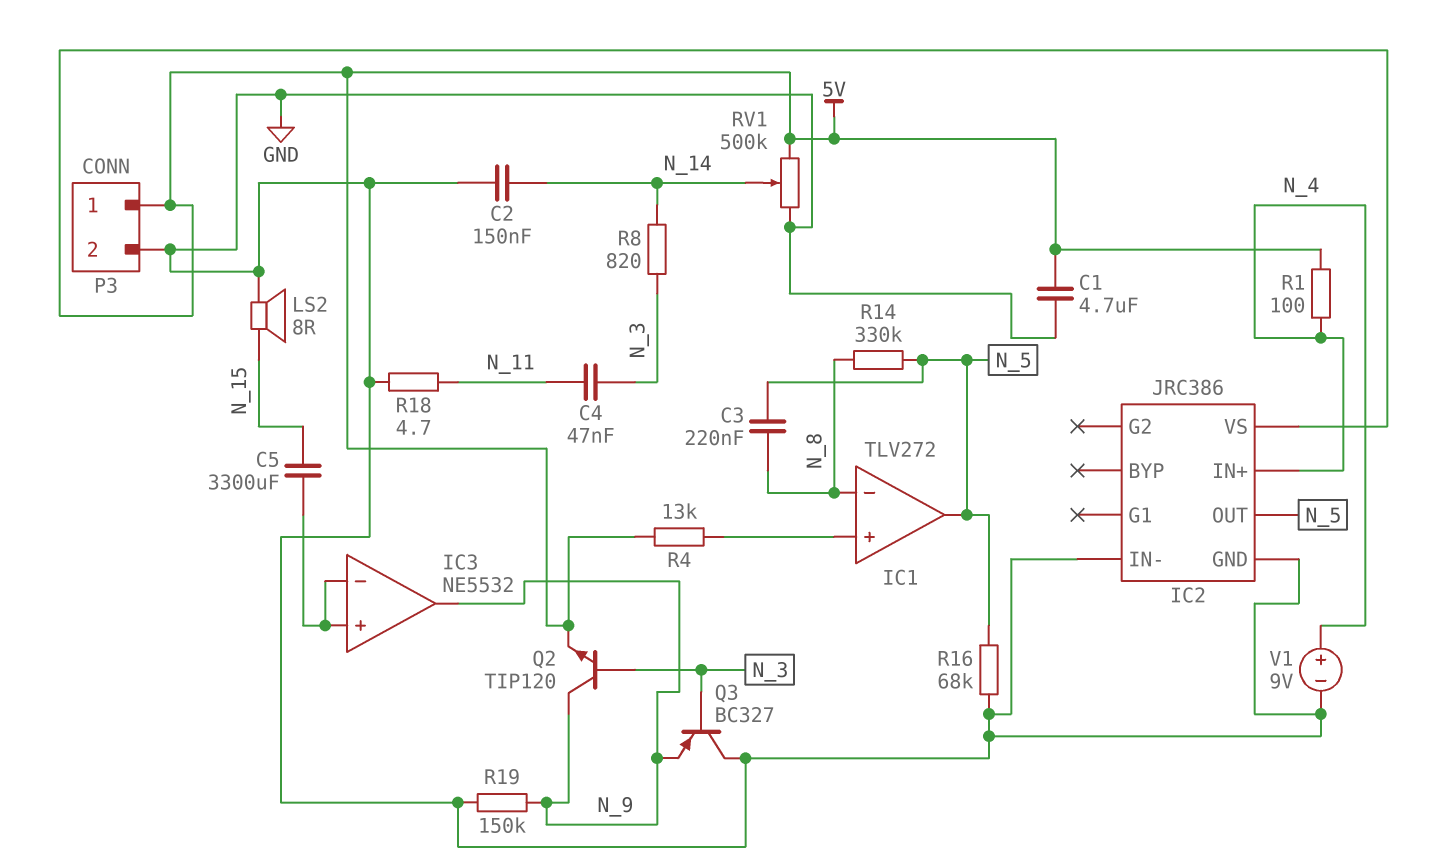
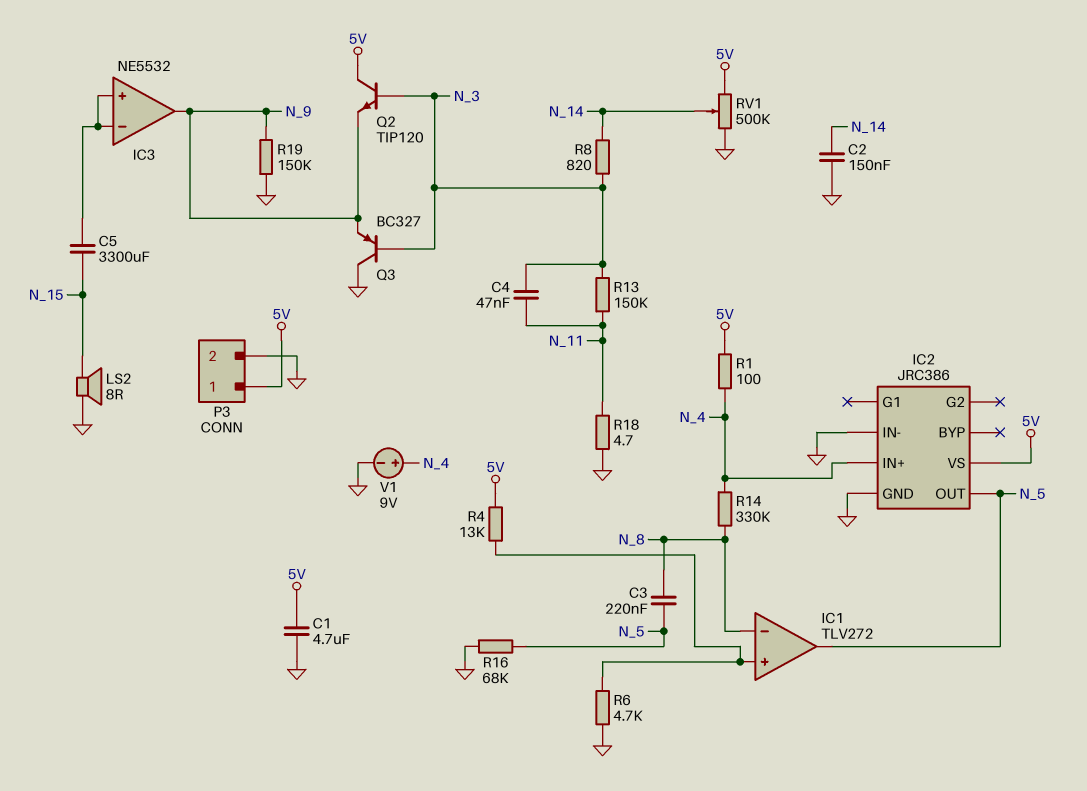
Q2: NPN TIP120 (B N_3, C N_9, E 5V) -> NPN TIP120 (B N_3, C 5V, E N_9)
R6: none -> 4.7k (GND, IC1/in+)
R13: none -> 150k (N_3, N_11)
R14: 330k (N_5, N_8) -> 330k (N_4, N_8)

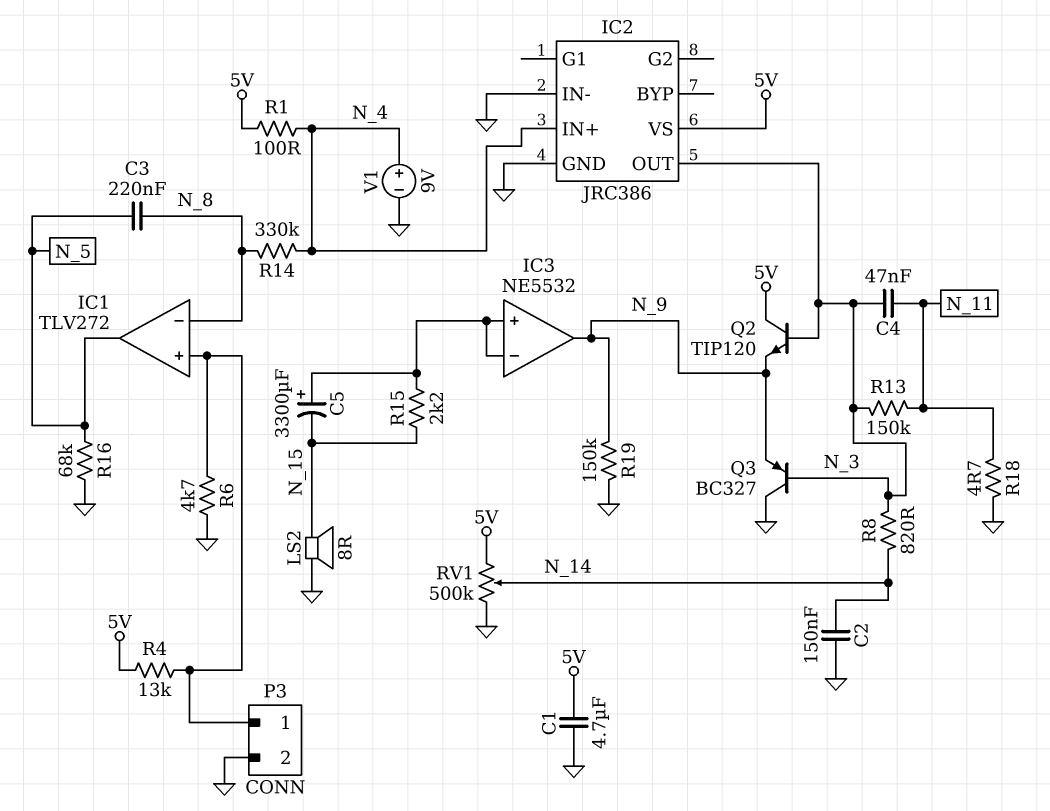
C5: 3300uF (IC3/in+, N_15) -> 3300uF (plus IC3/in+, minus N_15)
IC2 pin OUT: N_5 -> N_3
P3 pin 1: 5V -> IC1/in+
R15: none -> 2.2k (IC3/in+, N_15)

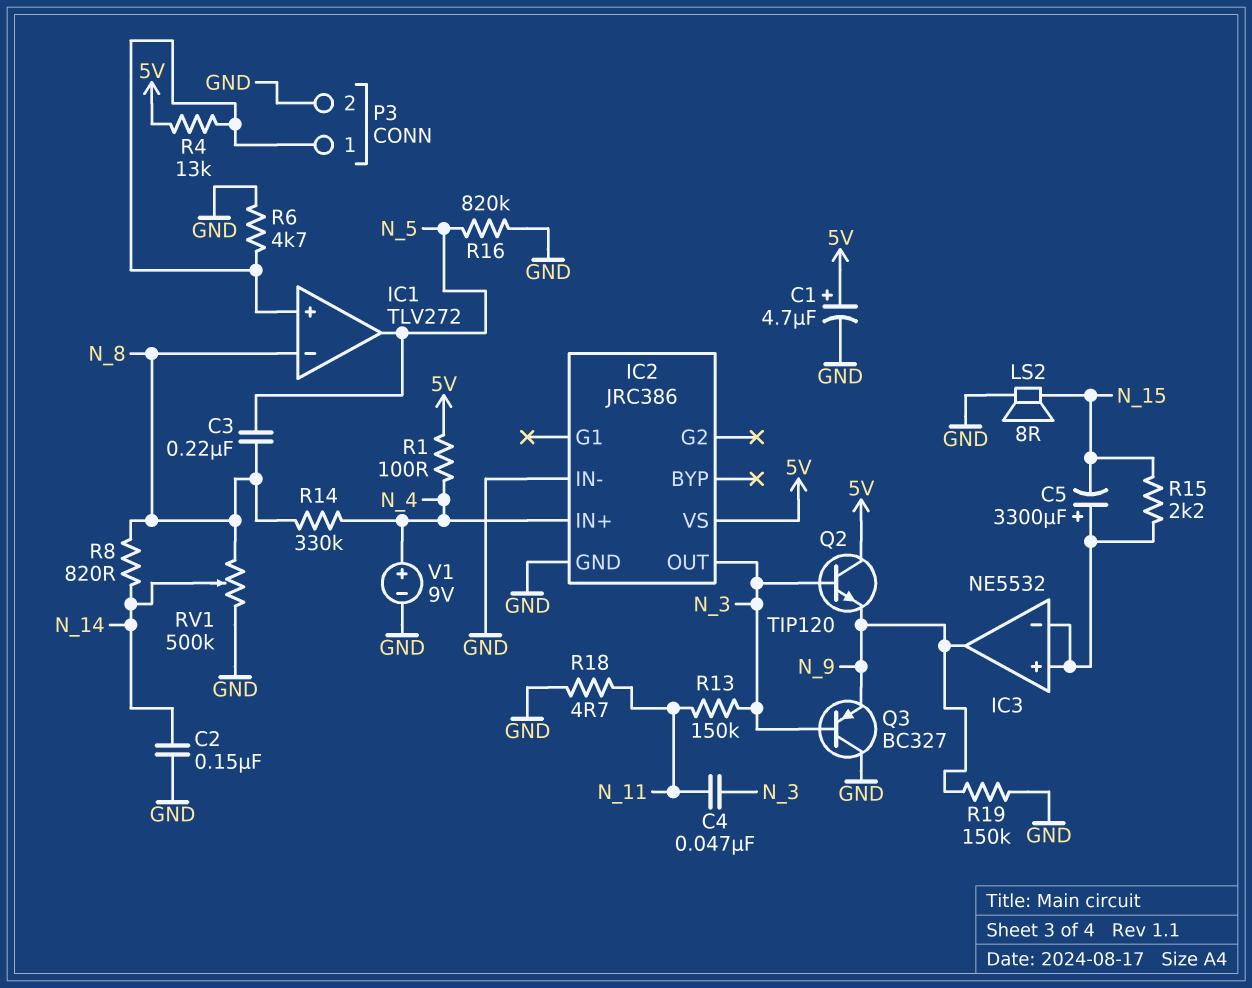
C1: 4.7uF (5V, GND) -> 4.7uF (plus 5V, minus GND)
R8: 820 (N_3, N_14) -> 820 (N_8, N_14)
R16: 68k (GND, N_5) -> 820k (GND, N_5)
RV1: 500k (5V, GND, wiper N_14) -> 500k (GND, N_8, wiper N_14)

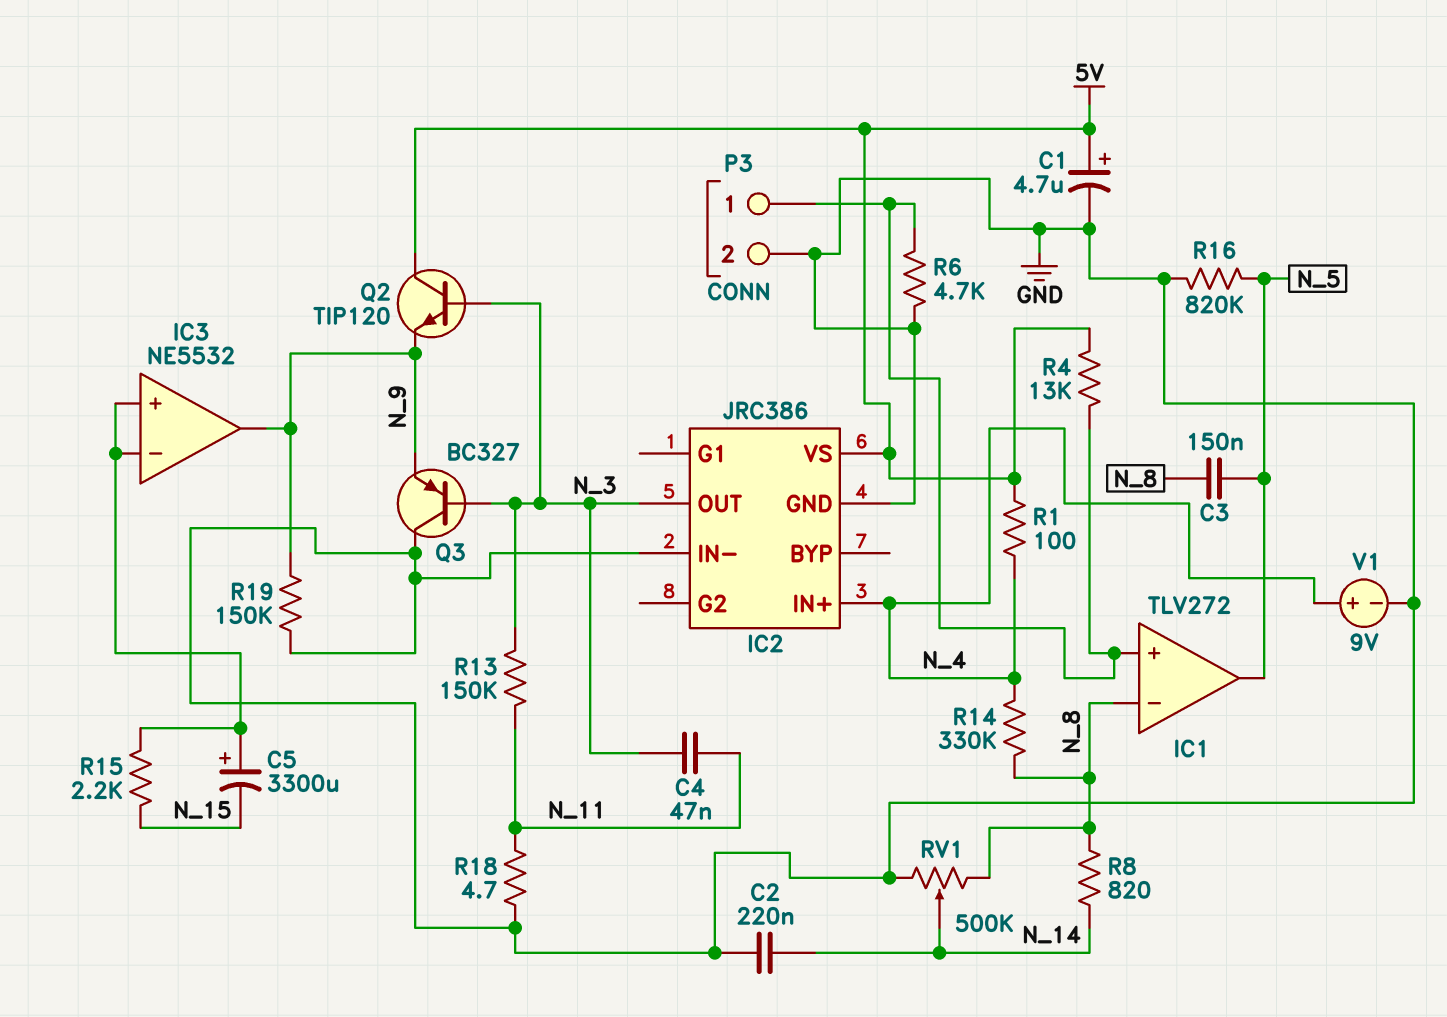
C2: 150nF (GND, N_14) -> 220nF (GND, N_14)
C3: 220nF (N_5, N_8) -> 150nF (N_5, N_8)
LS2: speaker 8R (GND, N_15) -> none

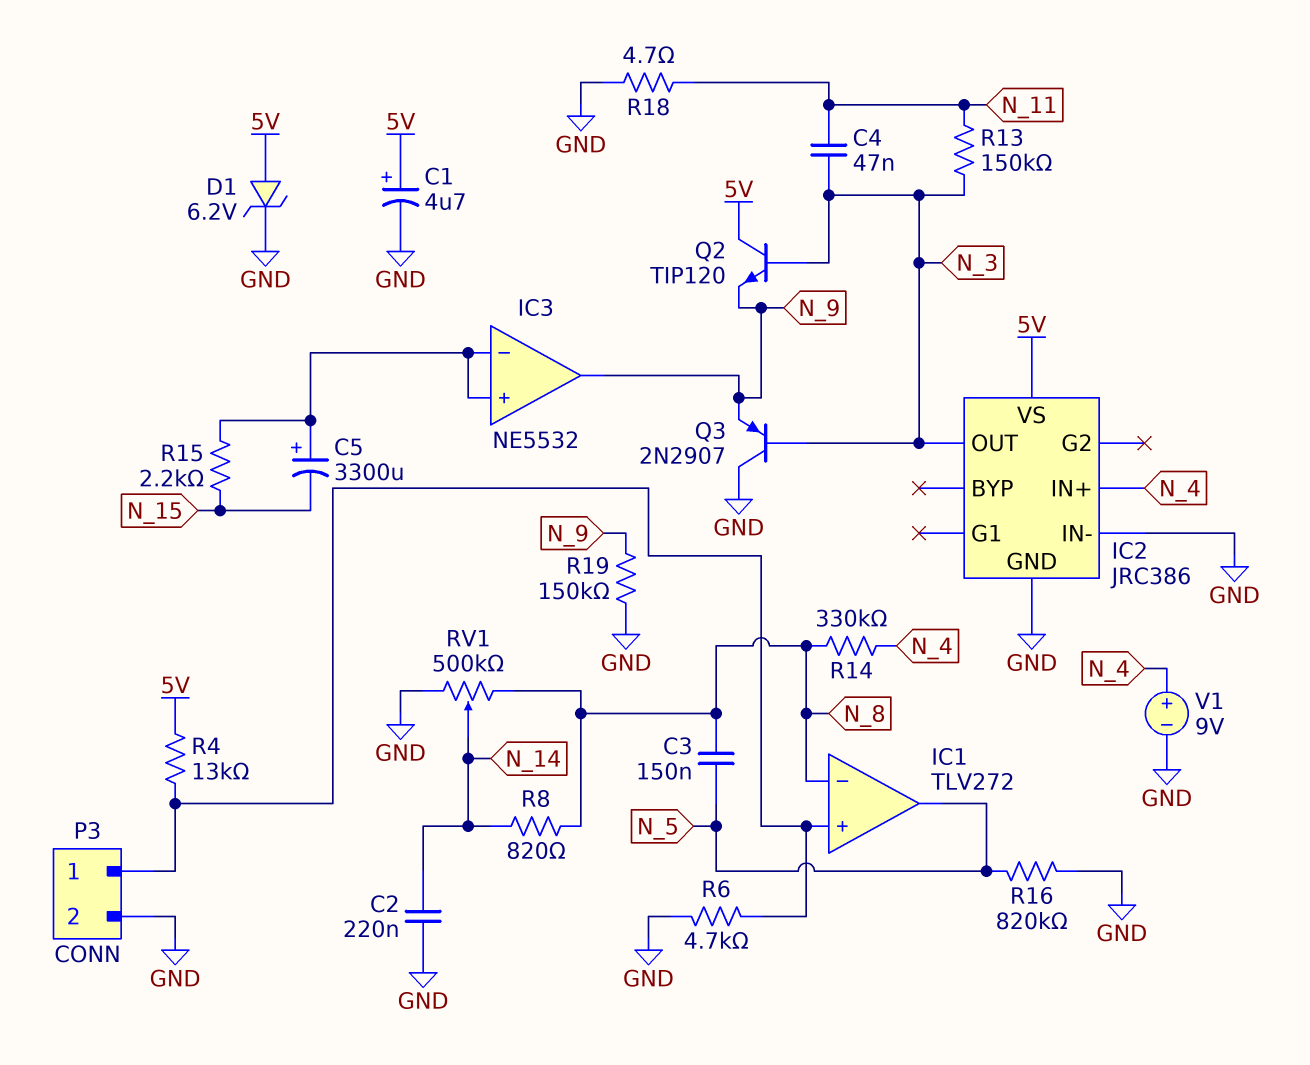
D1: none -> zener 6.2V (A 5V, K GND)
Q3: PNP BC327 (B N_3, C GND, E N_9) -> PNP 2N2907 (B N_3, C GND, E N_9)
R1: 100 (5V, N_4) -> none

